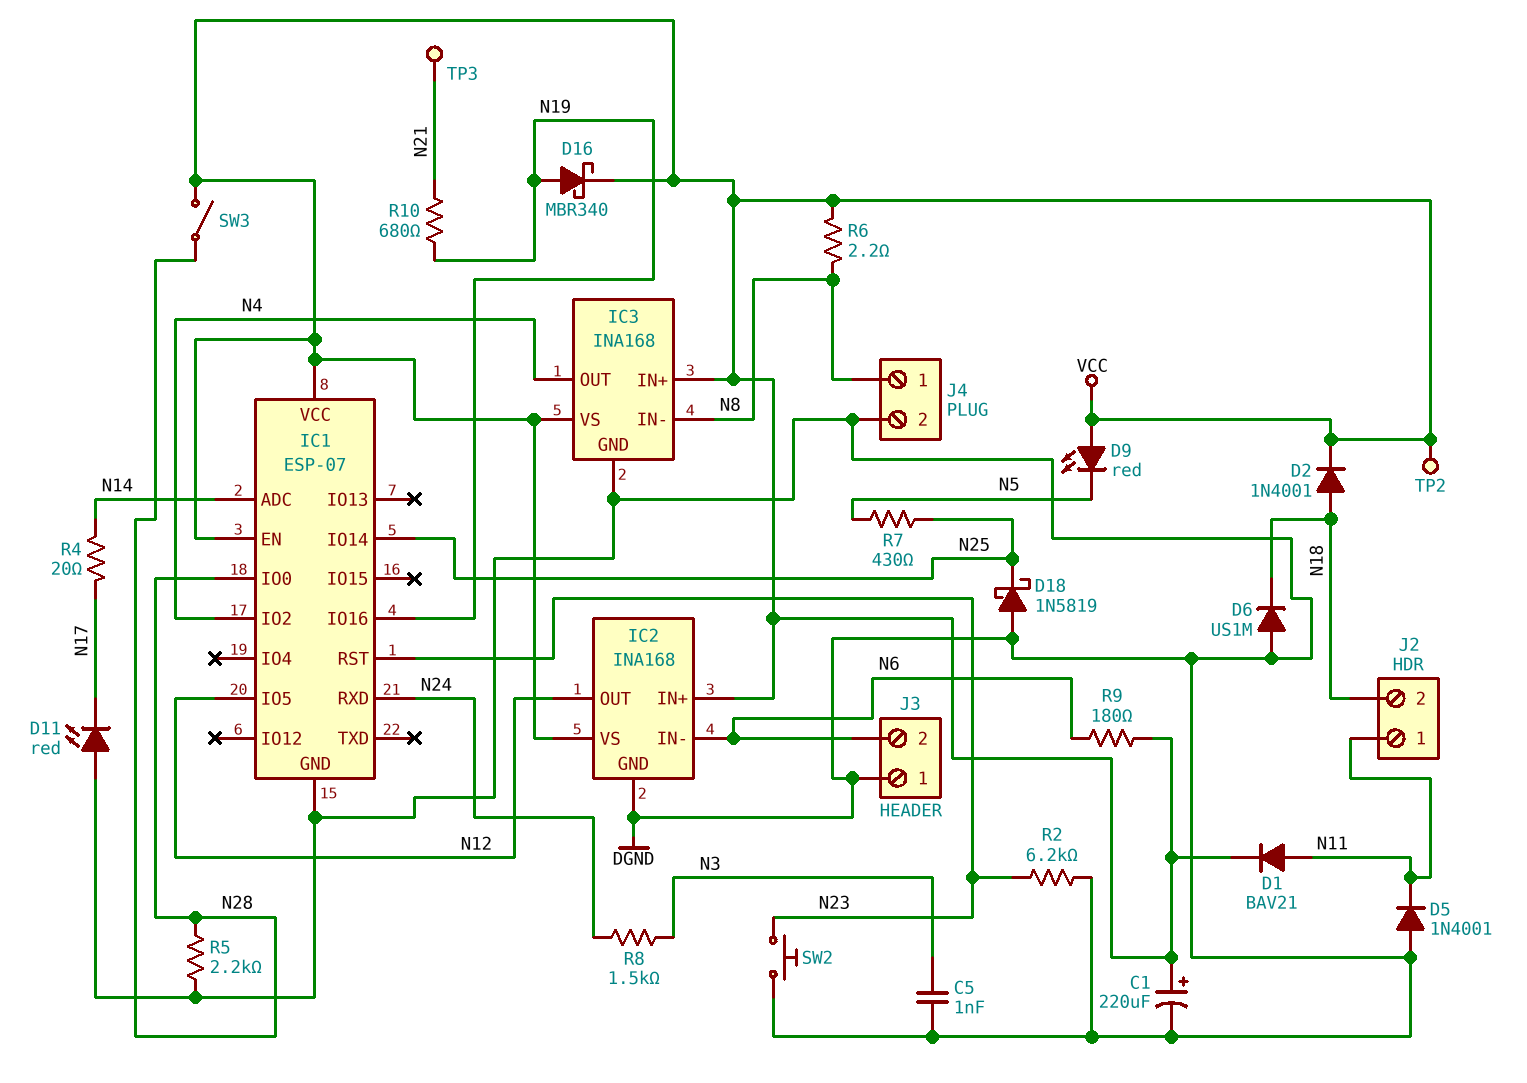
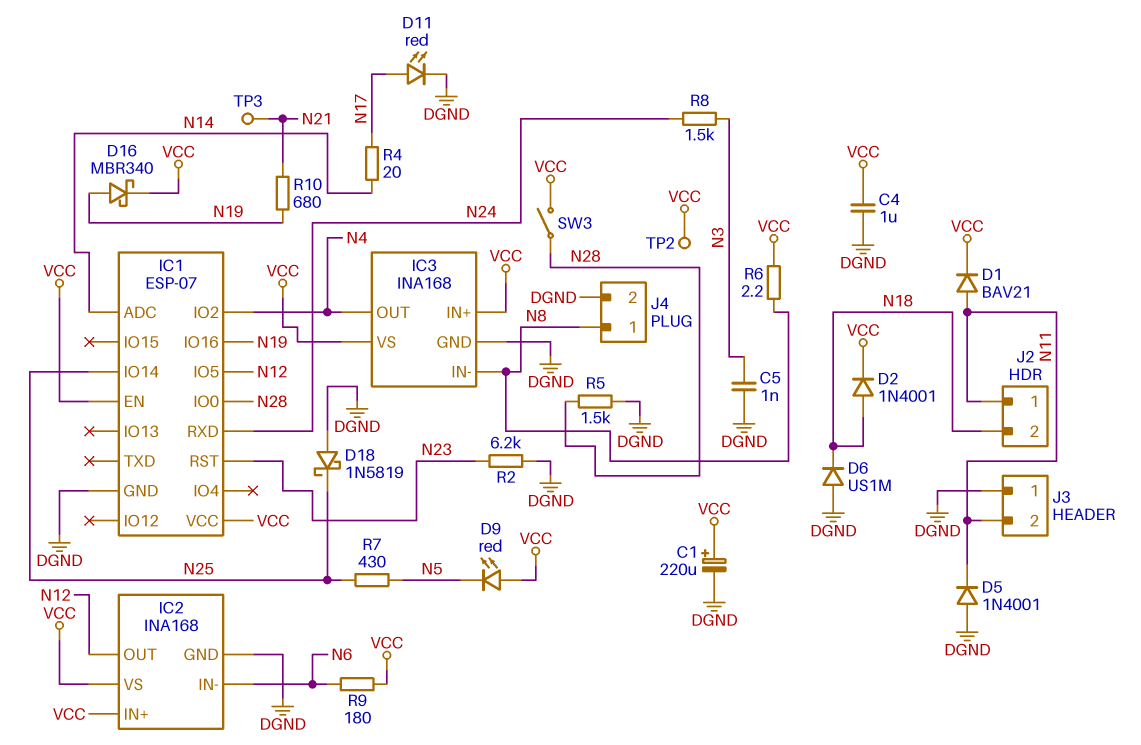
C4: none -> 1uF (DGND, VCC)
D11: LED red (A DGND, K N17) -> LED red (A N17, K DGND)
J3 pin 2: N6 -> N11
R5: 2.2k (DGND, N28) -> 1.5k (DGND, N28)
SW2: button (DGND, N23) -> none

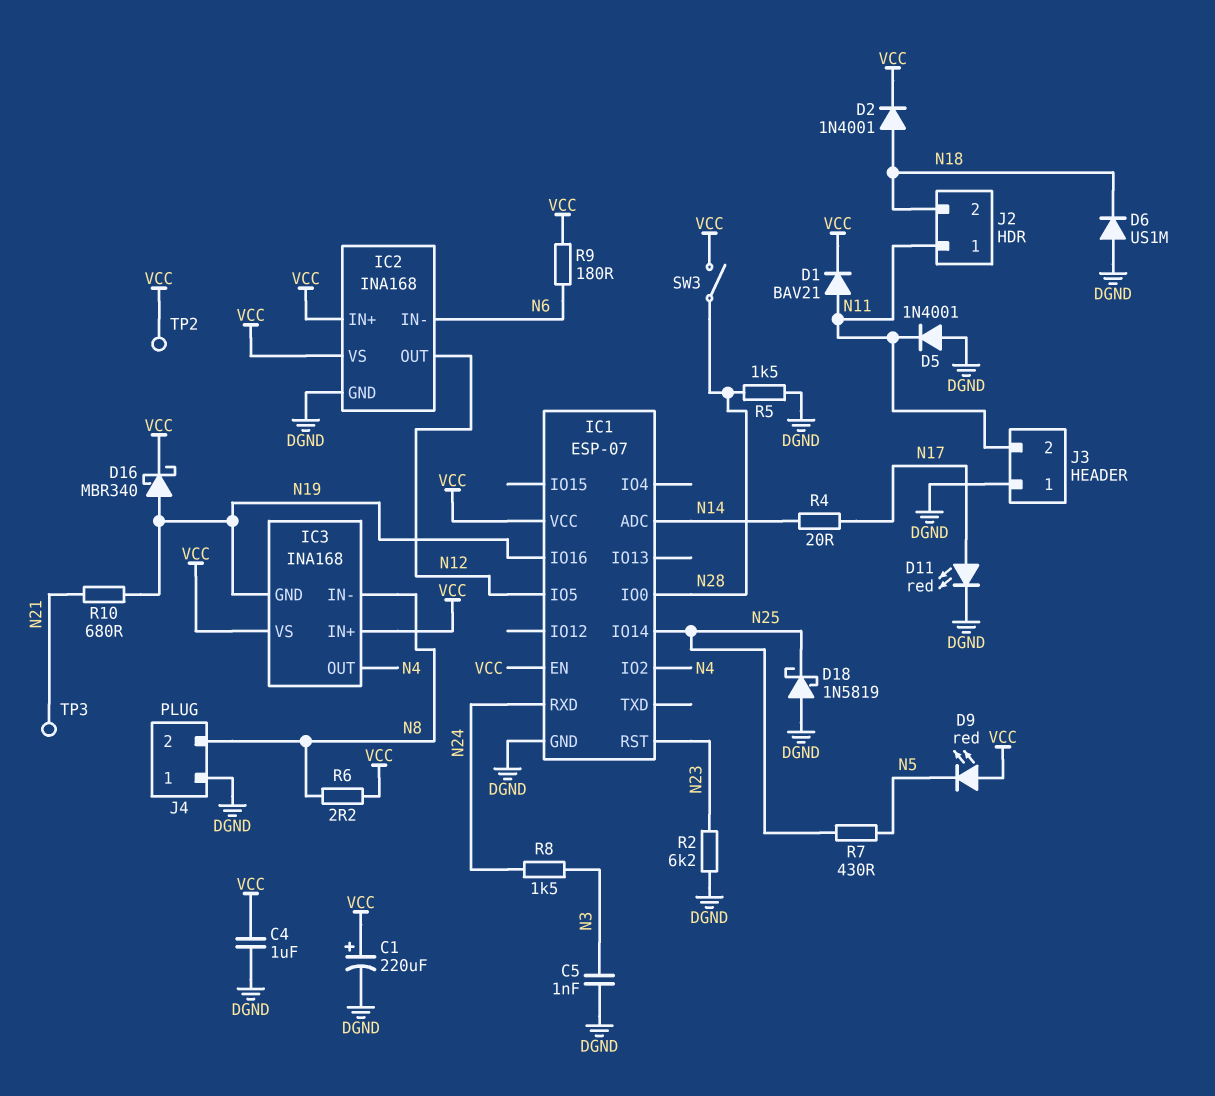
IC3 pin GND: DGND -> N19
J4 pin 1: N8 -> DGND
J4 pin 2: DGND -> N8

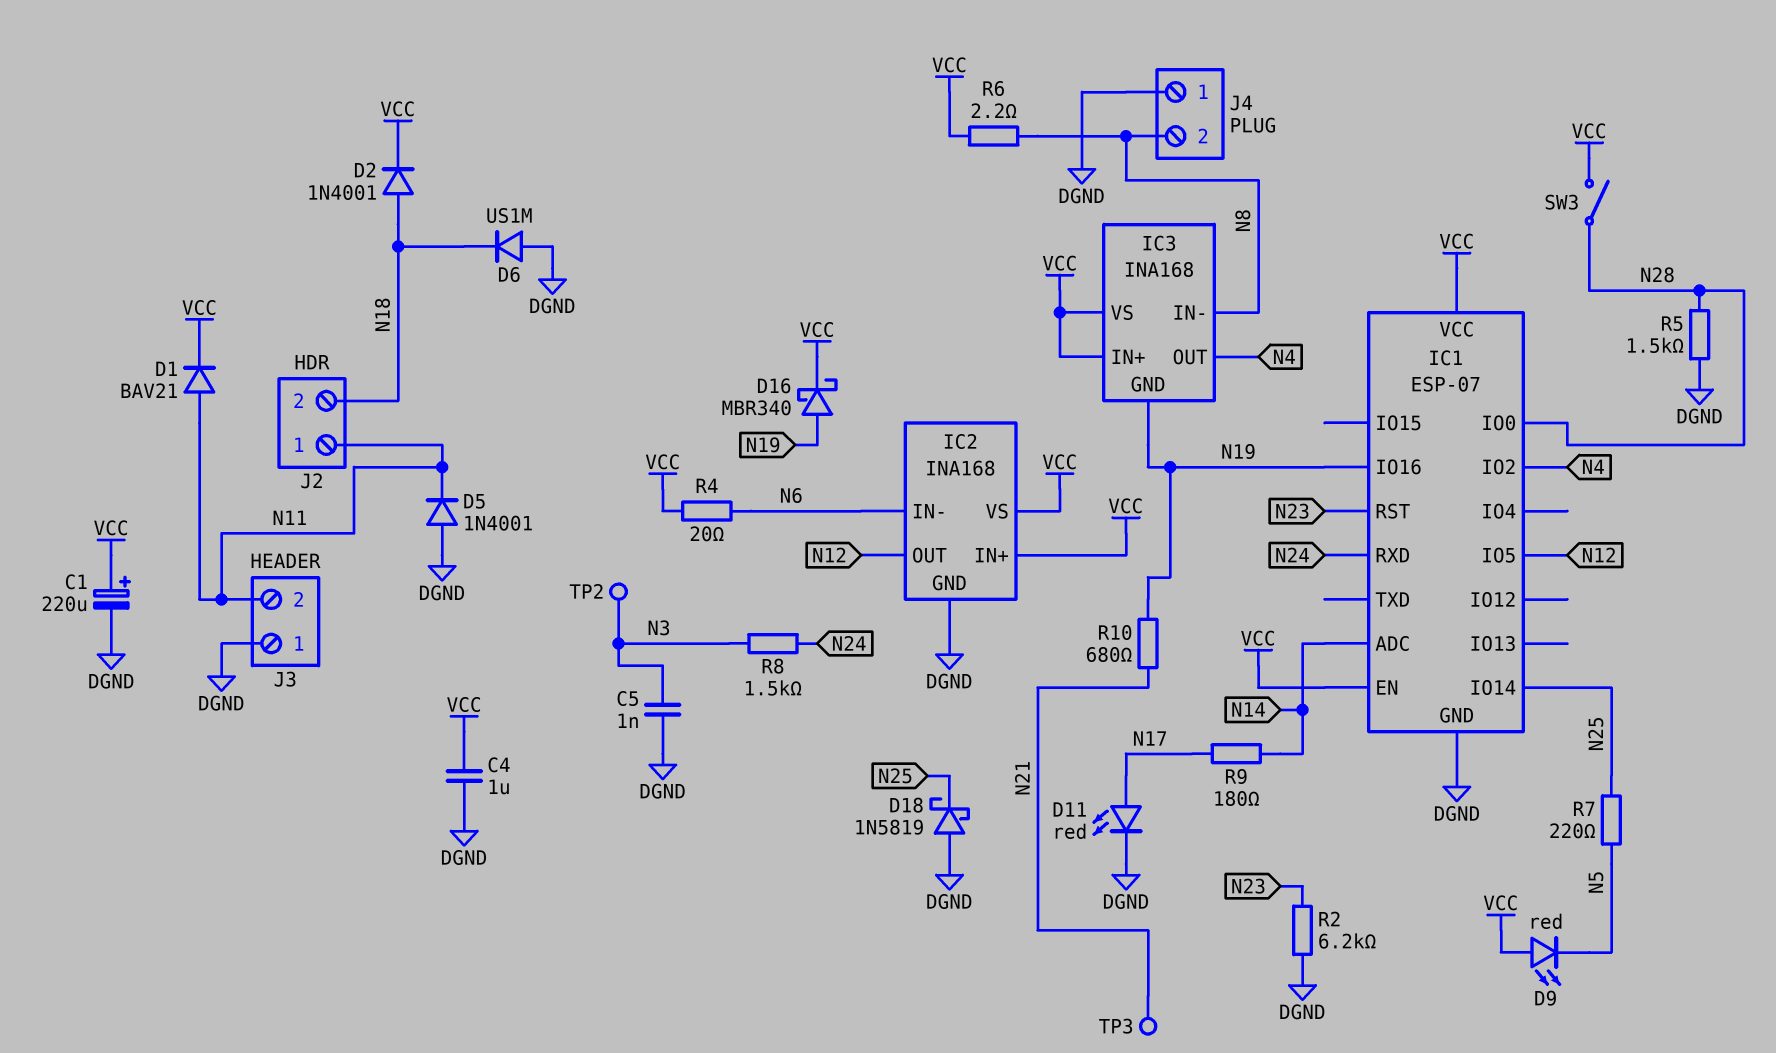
R4: 20 (N14, N17) -> 20 (N6, VCC)
R7: 430 (N5, N25) -> 220 (N5, N25)
R9: 180 (N6, VCC) -> 180 (N14, N17)
TP2: test point (VCC) -> test point (N3)

